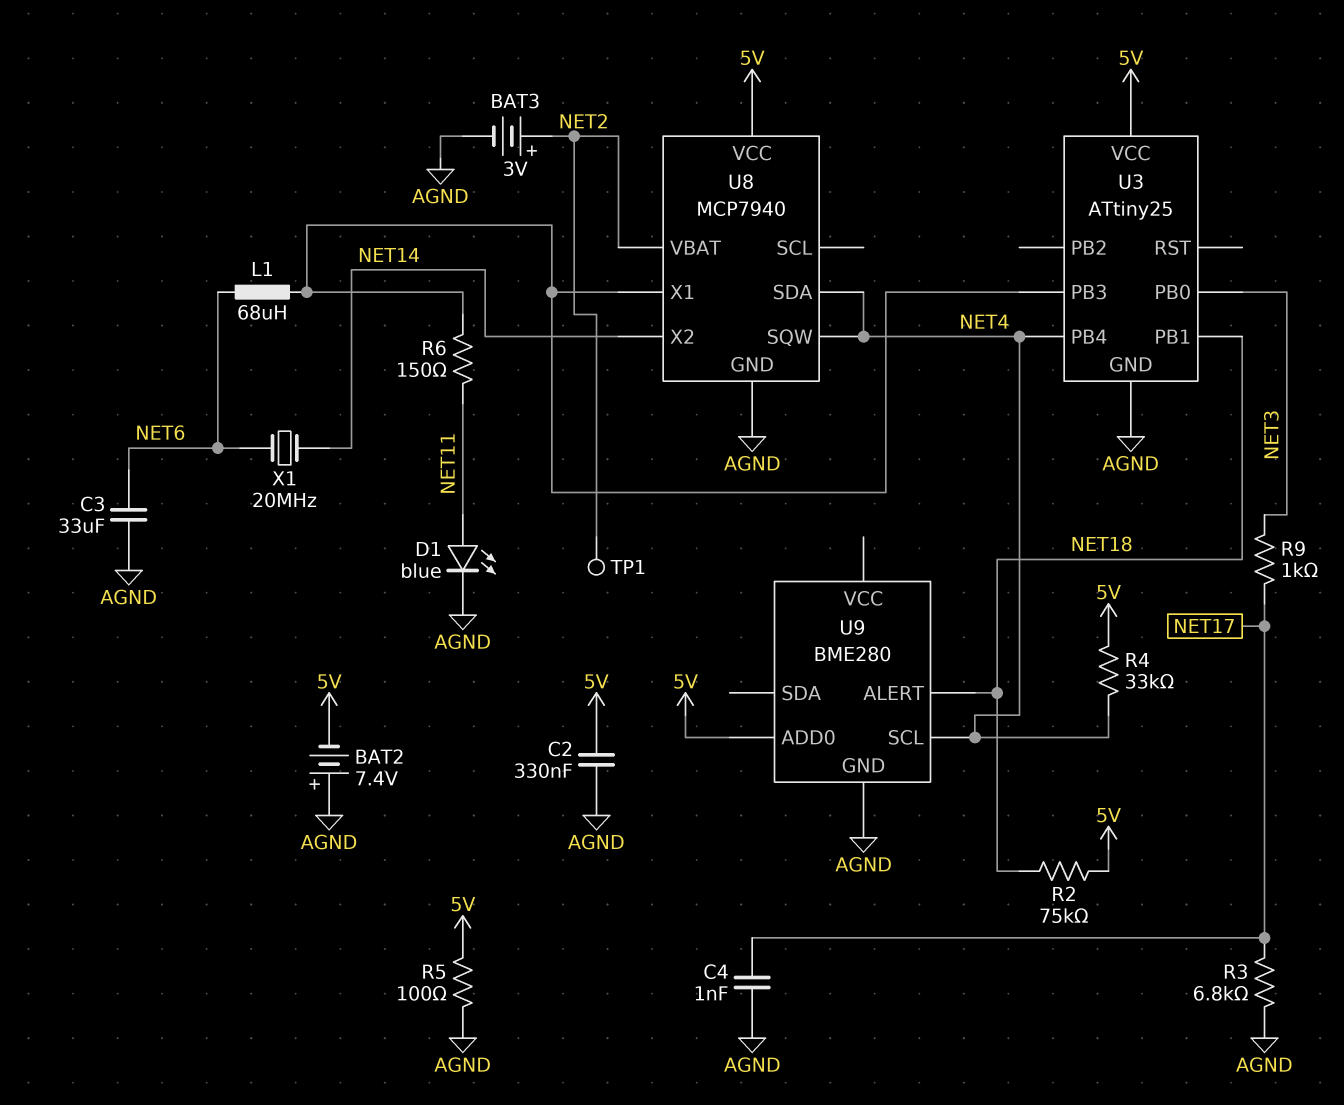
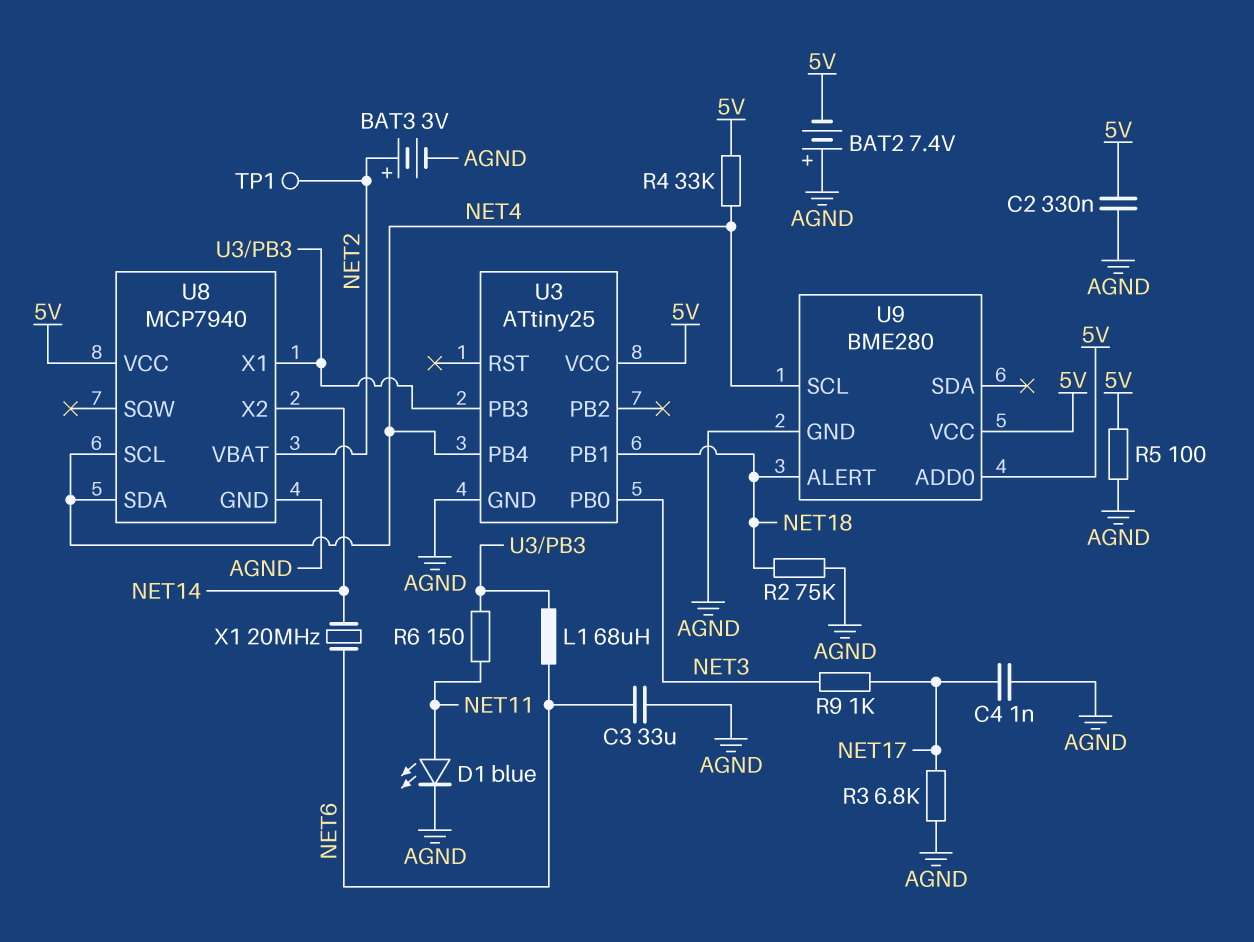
R2: 75k (5V, NET18) -> 75k (AGND, NET18)
U8 pin SCL: none -> NET4
U8 pin SQW: NET4 -> none
U9 pin VCC: none -> 5V

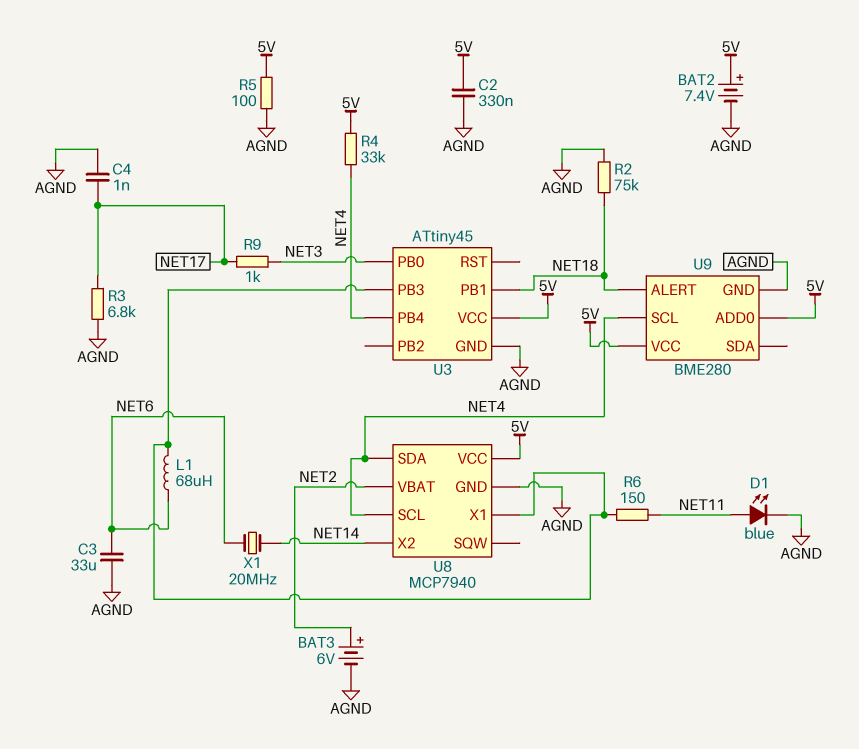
BAT2: 7.4V (plus AGND, minus 5V) -> 7.4V (plus 5V, minus AGND)
BAT3: 3V (plus NET2, minus AGND) -> 6V (plus NET2, minus AGND)
TP1: test point (NET2) -> none
U3: ATtiny25 -> ATtiny45

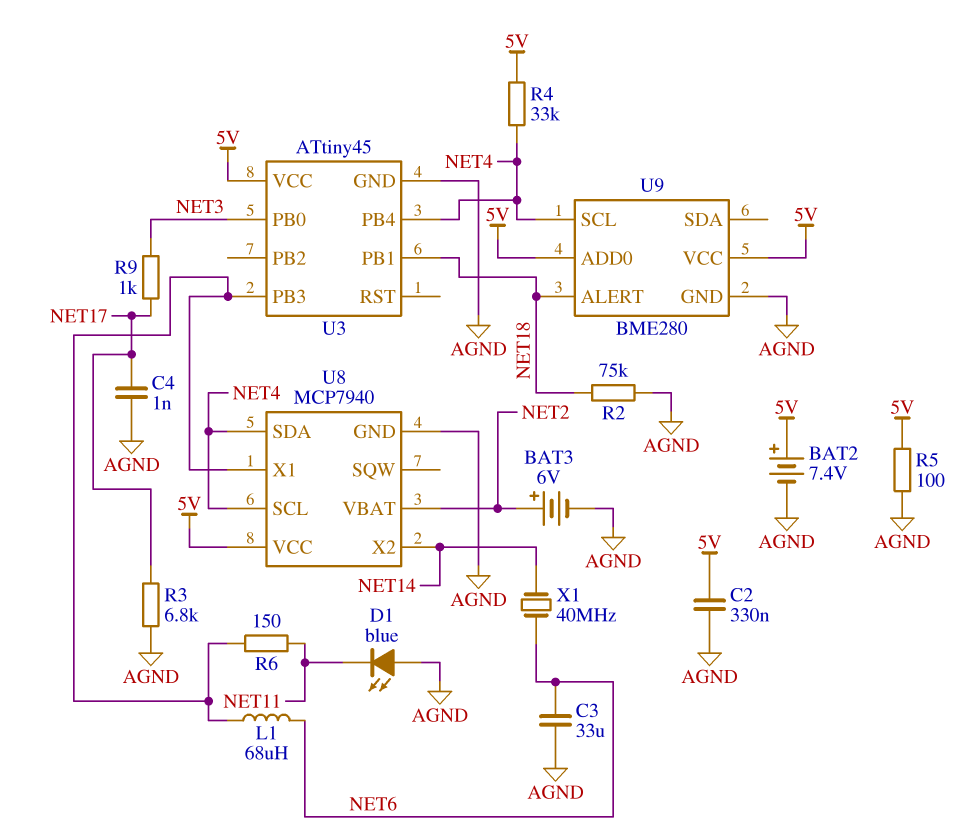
D1: LED blue (A NET11, K AGND) -> LED blue (A AGND, K NET11)
X1: 20MHz (NET6, NET14) -> 40MHz (NET6, NET14)

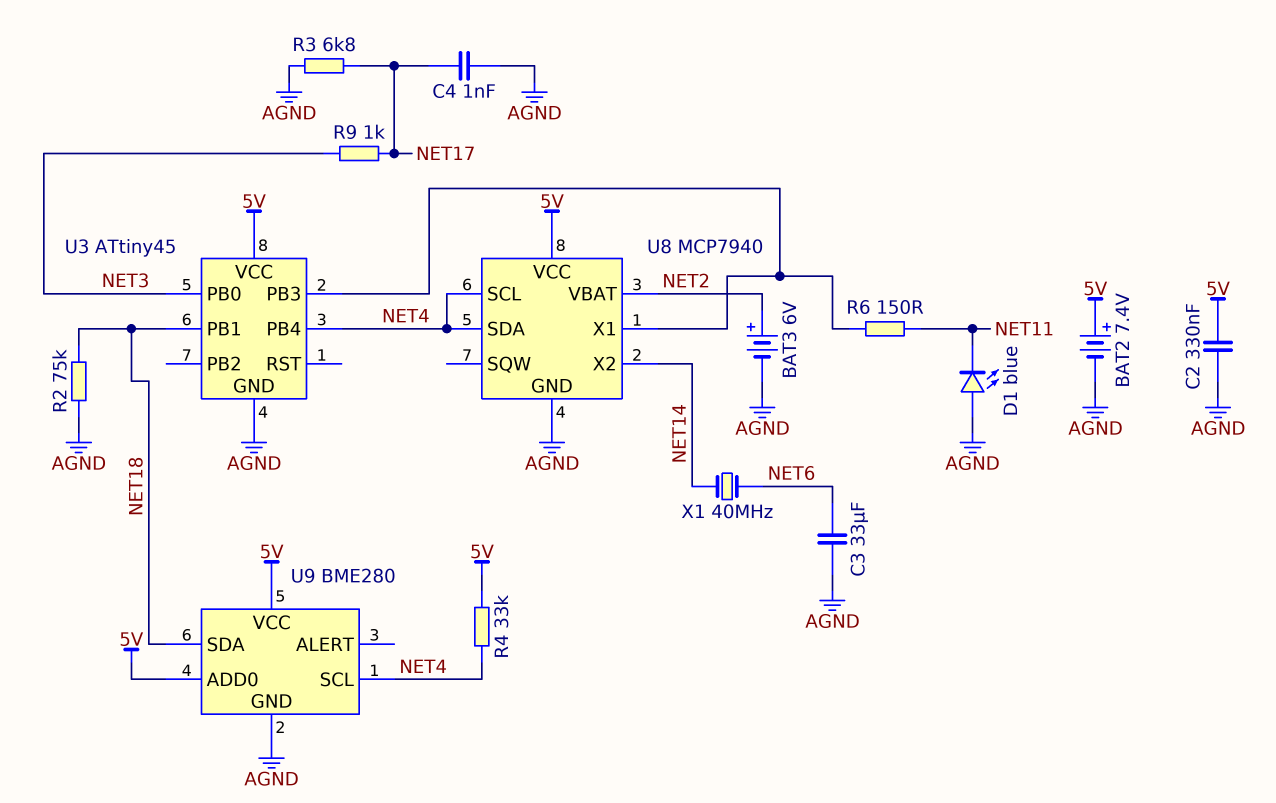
L1: 68uH (NET6, U3/PB3) -> none
R5: 100 (5V, AGND) -> none
U9 pin ALERT: NET18 -> none
U9 pin SDA: none -> NET18

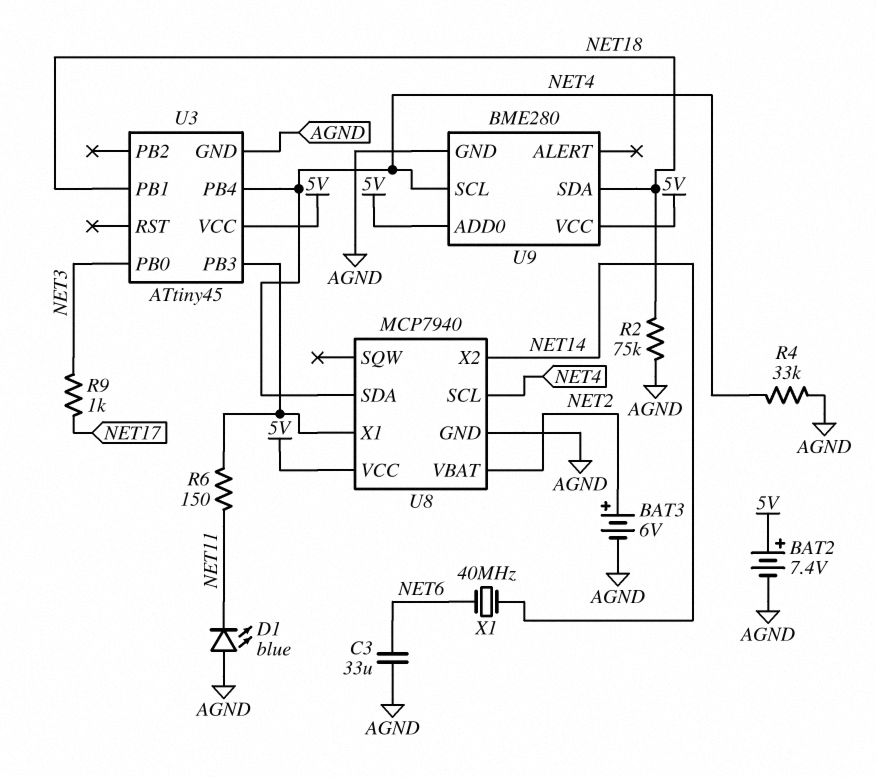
C2: 330nF (5V, AGND) -> none
C4: 1nF (AGND, NET17) -> none
R3: 6.8k (AGND, NET17) -> none
R4: 33k (5V, NET4) -> 33k (AGND, NET4)

